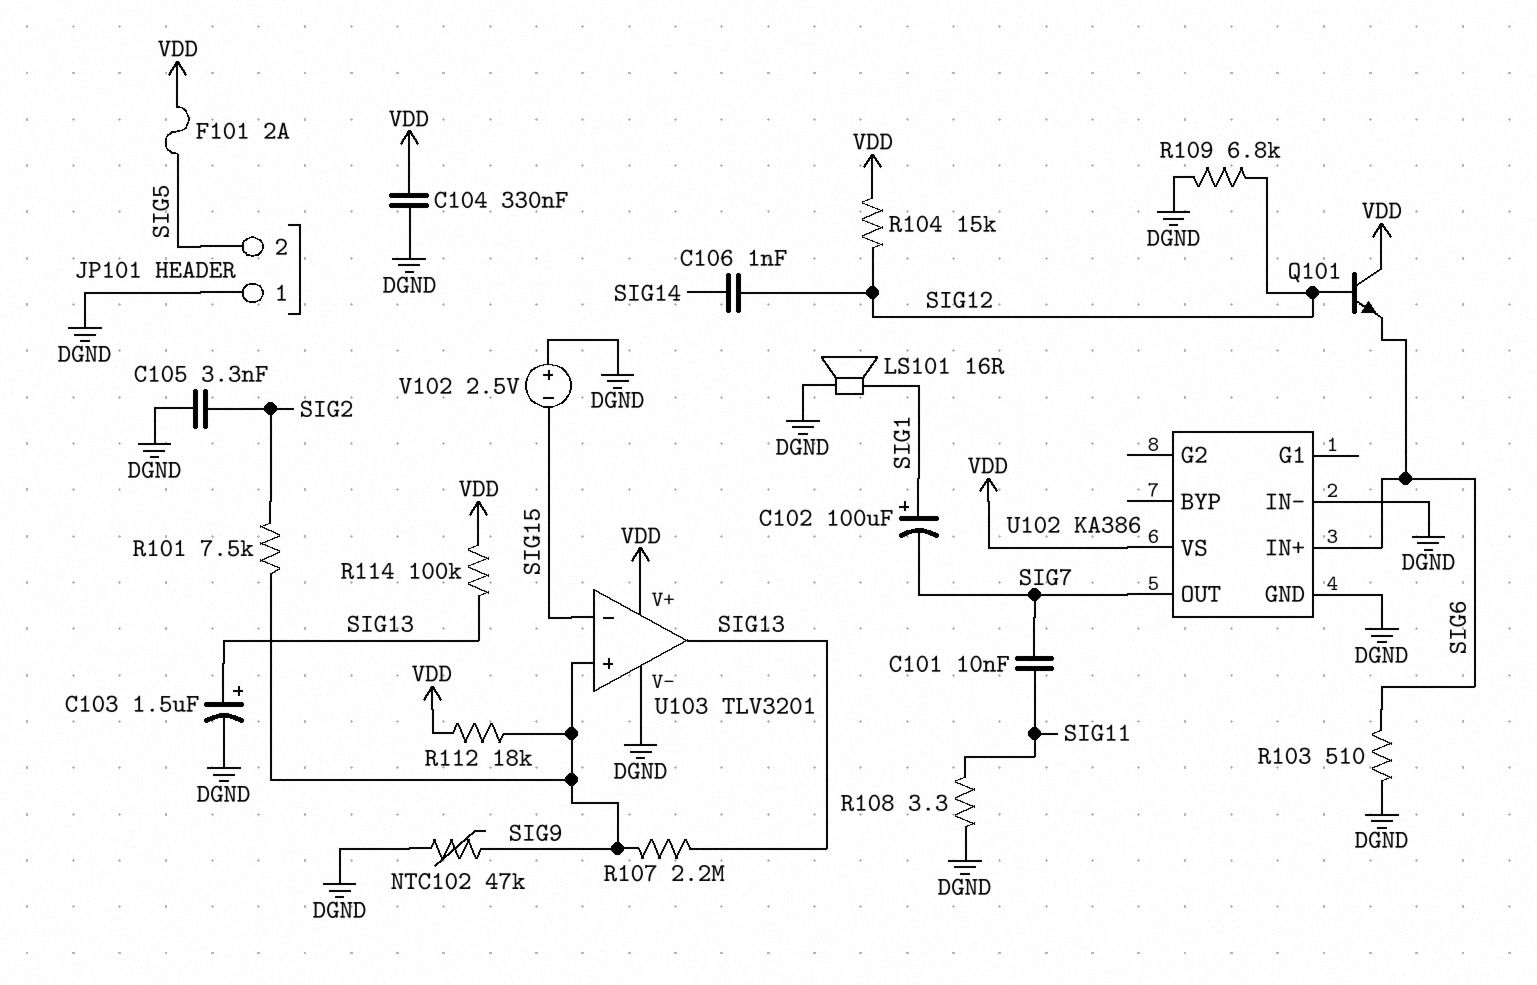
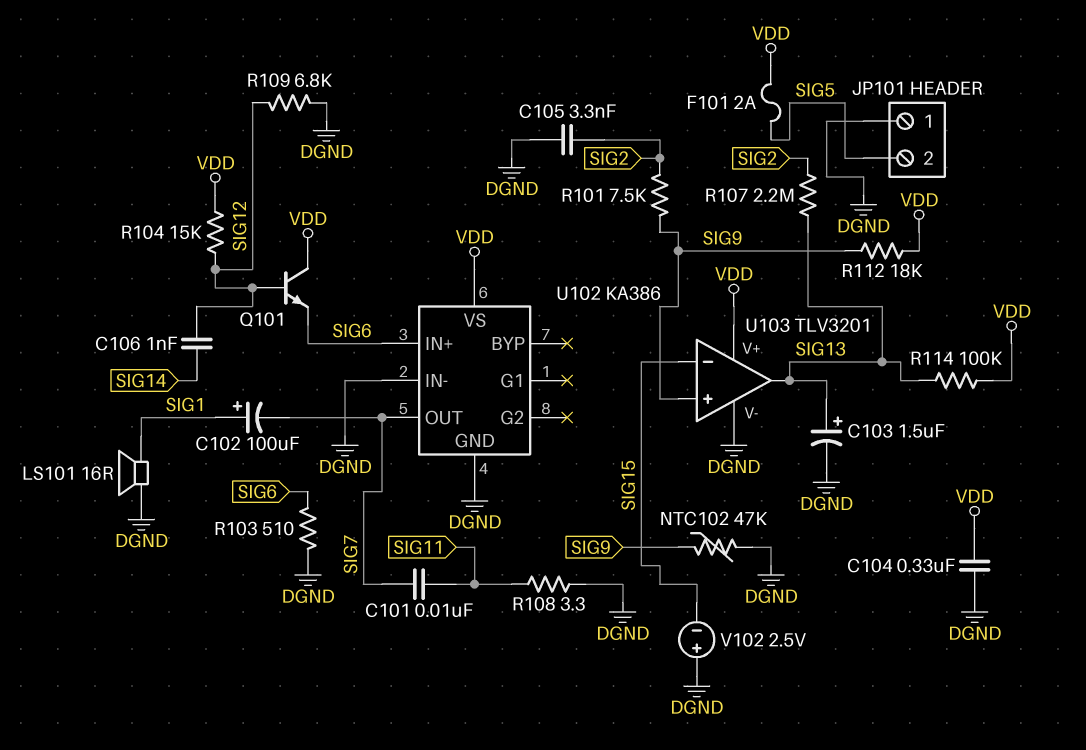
R107: 2.2M (SIG9, SIG13) -> 2.2M (SIG2, SIG13)

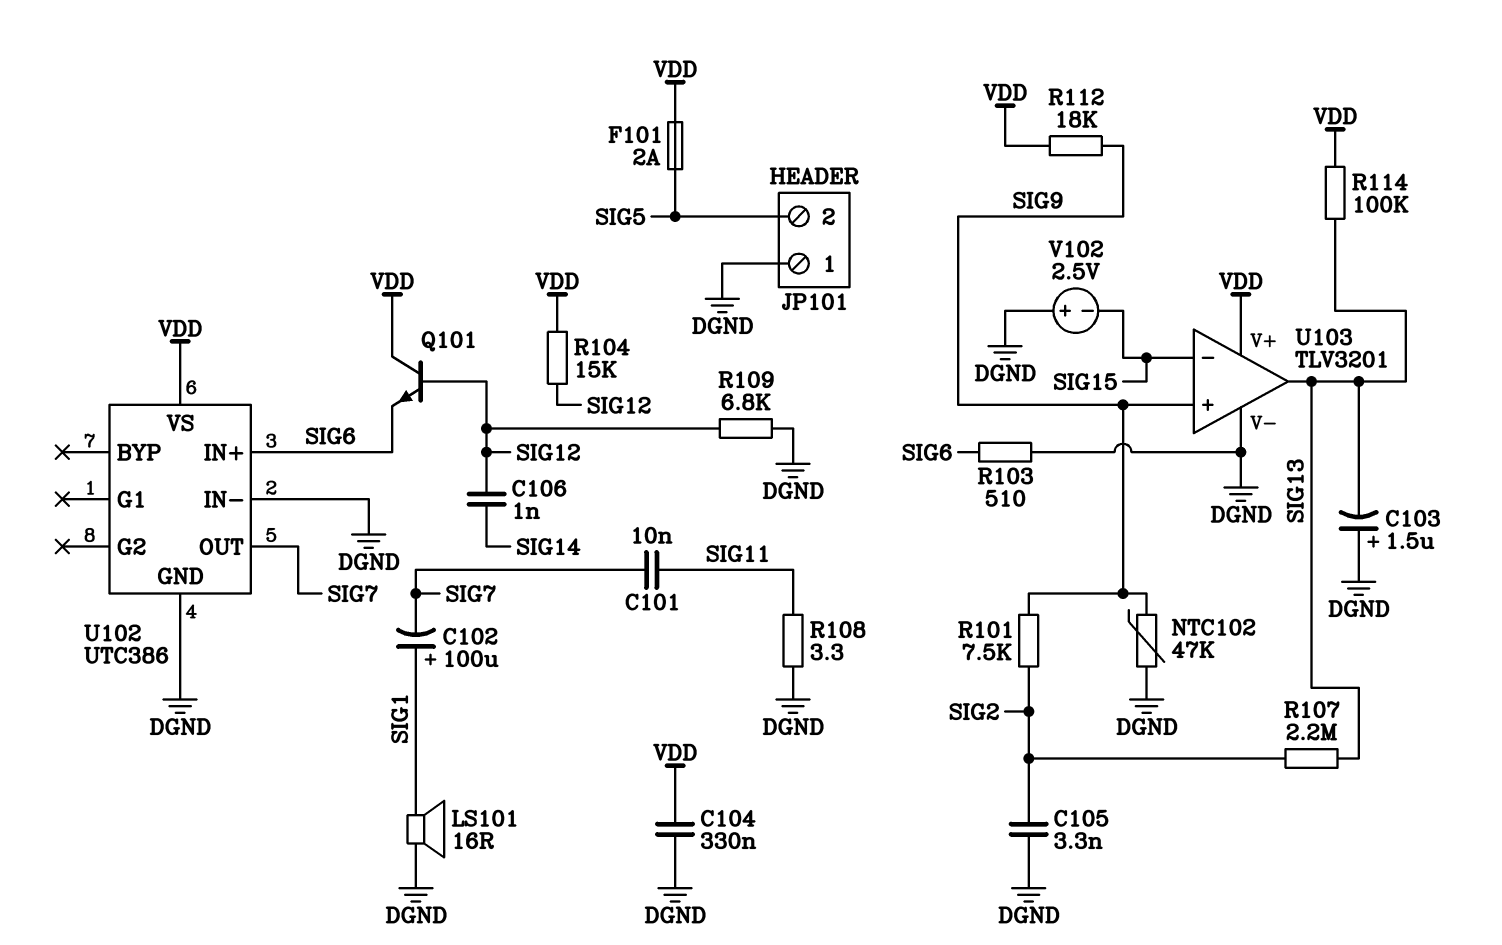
C103: 1.5uF (plus SIG13, minus DGND) -> 1.5uF (plus DGND, minus SIG13)
U102: KA386 -> UTC386

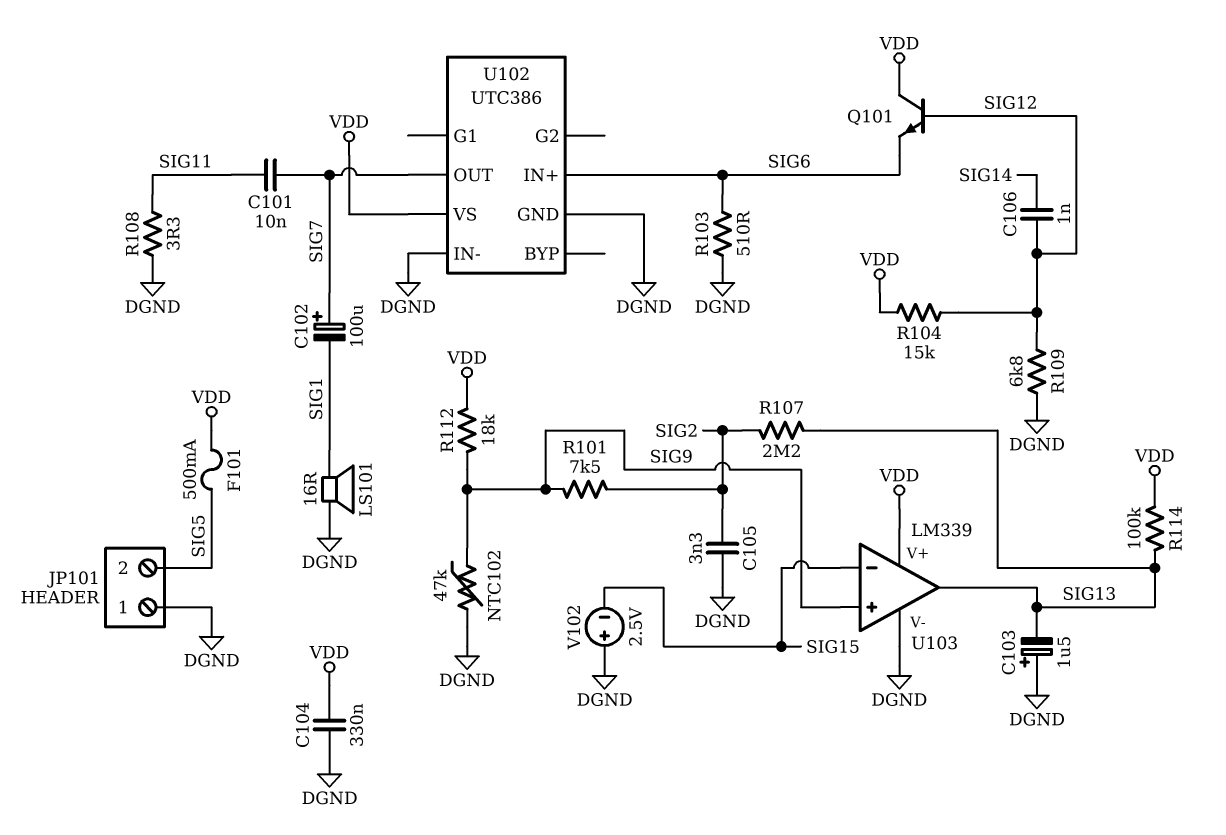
C102: 100uF (plus SIG1, minus SIG7) -> 100uF (plus SIG7, minus SIG1)
F101: 2A (SIG5, VDD) -> 500mA (SIG5, VDD)
U103: TLV3201 -> LM339

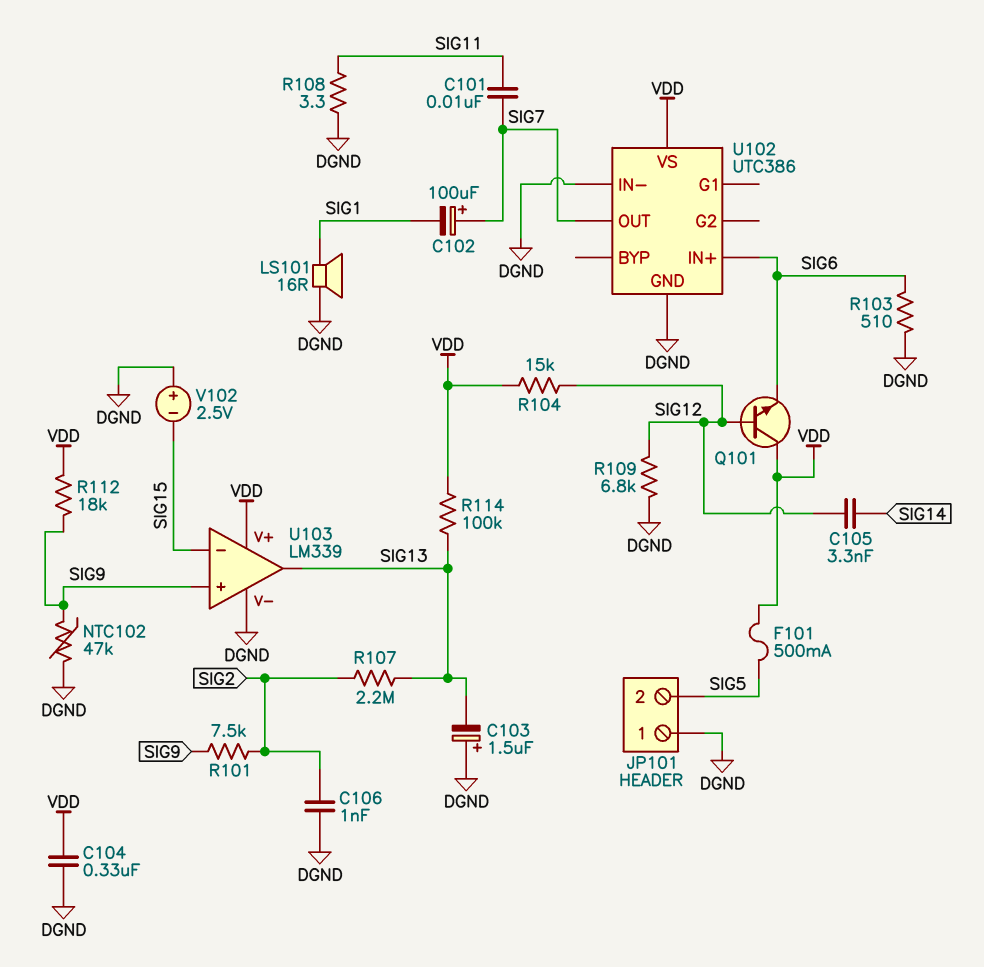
C105: 3.3nF (DGND, SIG2) -> 3.3nF (SIG12, SIG14)
C106: 1nF (SIG12, SIG14) -> 1nF (DGND, SIG2)

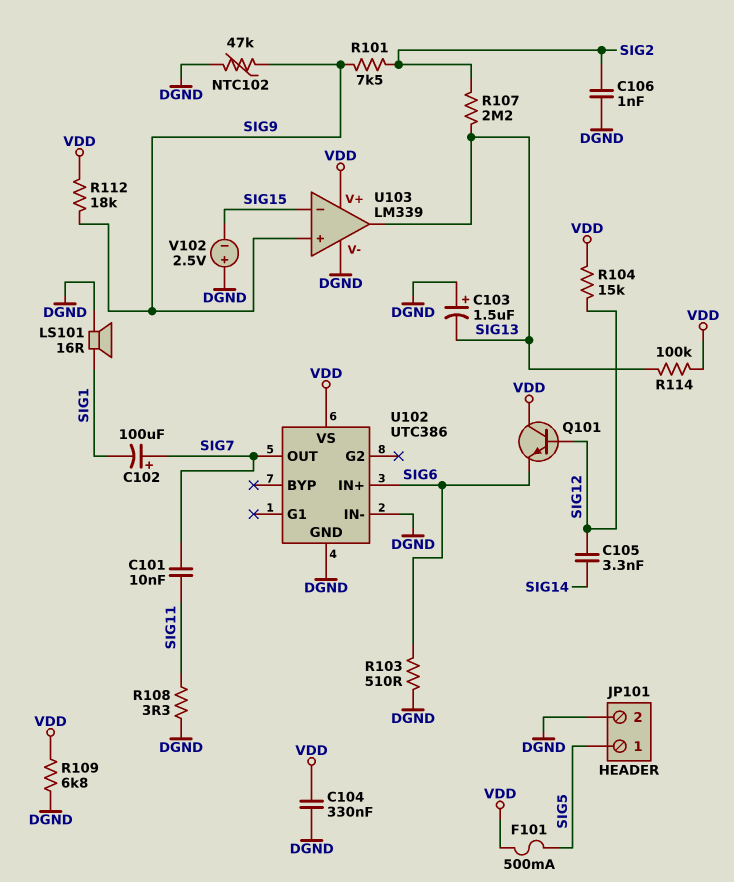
JP101 pin 1: DGND -> SIG5
JP101 pin 2: SIG5 -> DGND
R109: 6.8k (DGND, SIG12) -> 6.8k (DGND, VDD)

